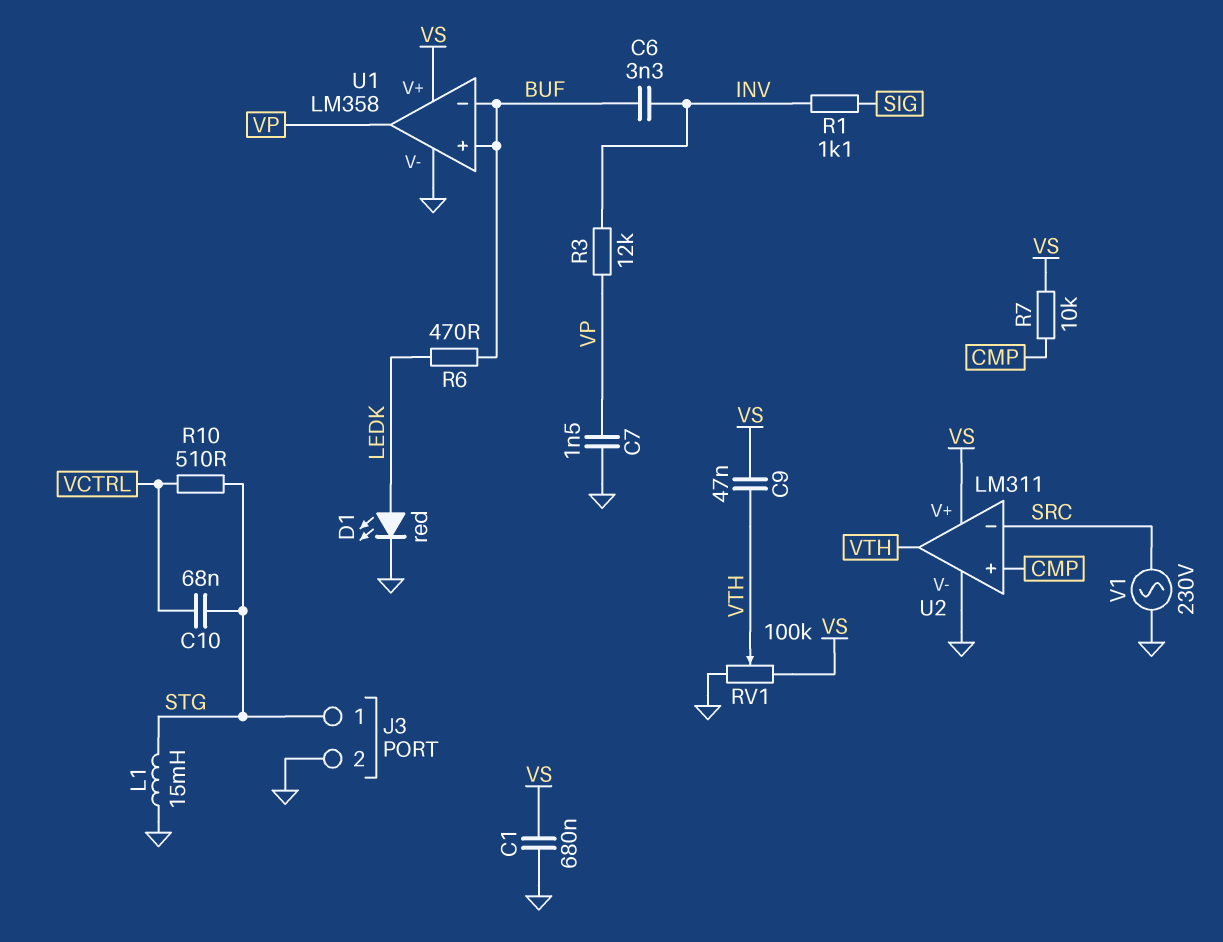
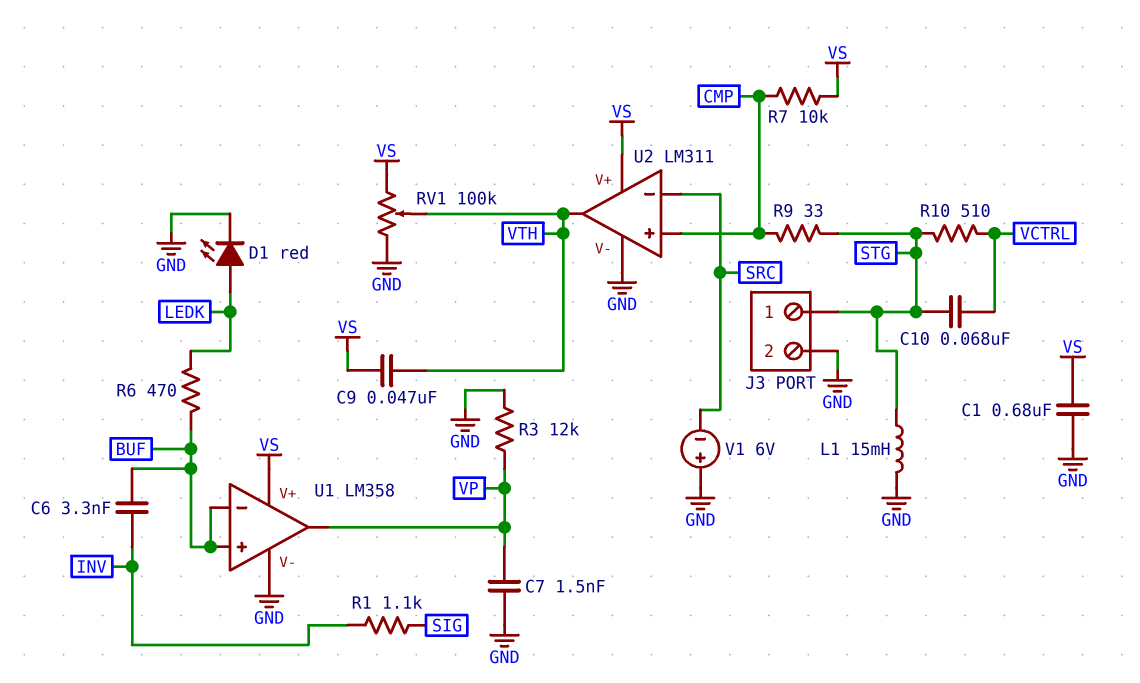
R3: 12k (INV, VP) -> 12k (GND, VP)
R9: none -> 33 (CMP, STG)
V1: AC 230V (GND, SRC) -> 6V (plus GND, minus SRC)

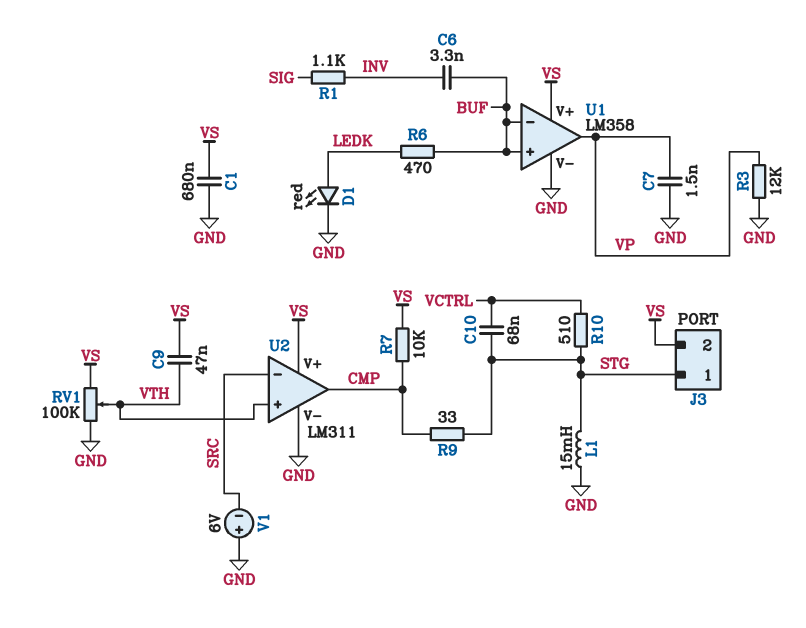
J3 pin 2: GND -> VS
U2 pin in+: CMP -> VTH
U2 pin out: VTH -> CMP

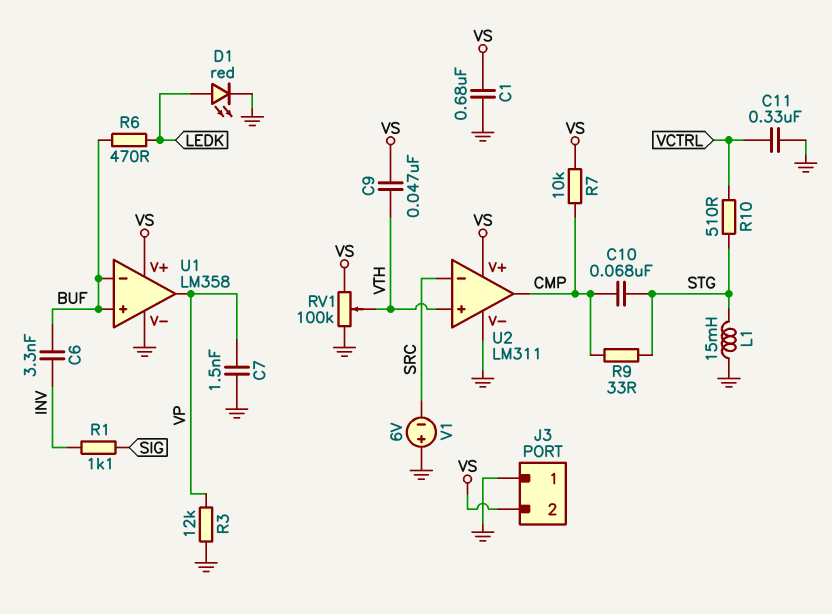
C10: 68nF (STG, VCTRL) -> 68nF (CMP, STG)
C11: none -> 330nF (GND, VCTRL)
J3 pin 1: STG -> GND

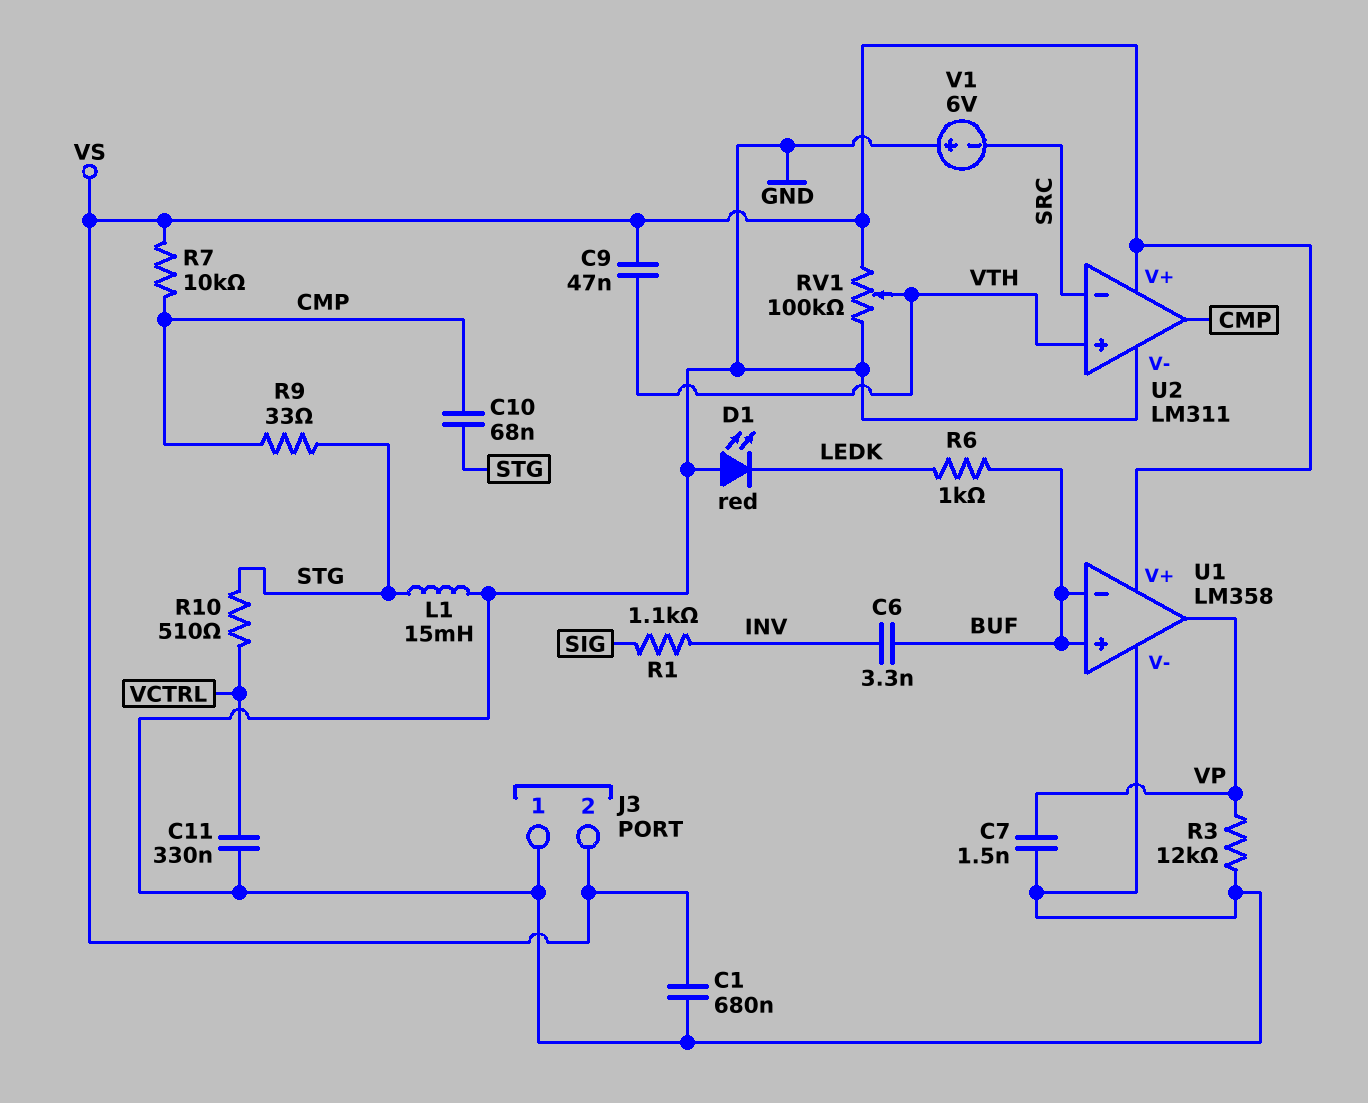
D1: LED red (A LEDK, K GND) -> LED red (A GND, K LEDK)
R6: 470 (BUF, LEDK) -> 1k (BUF, LEDK)

